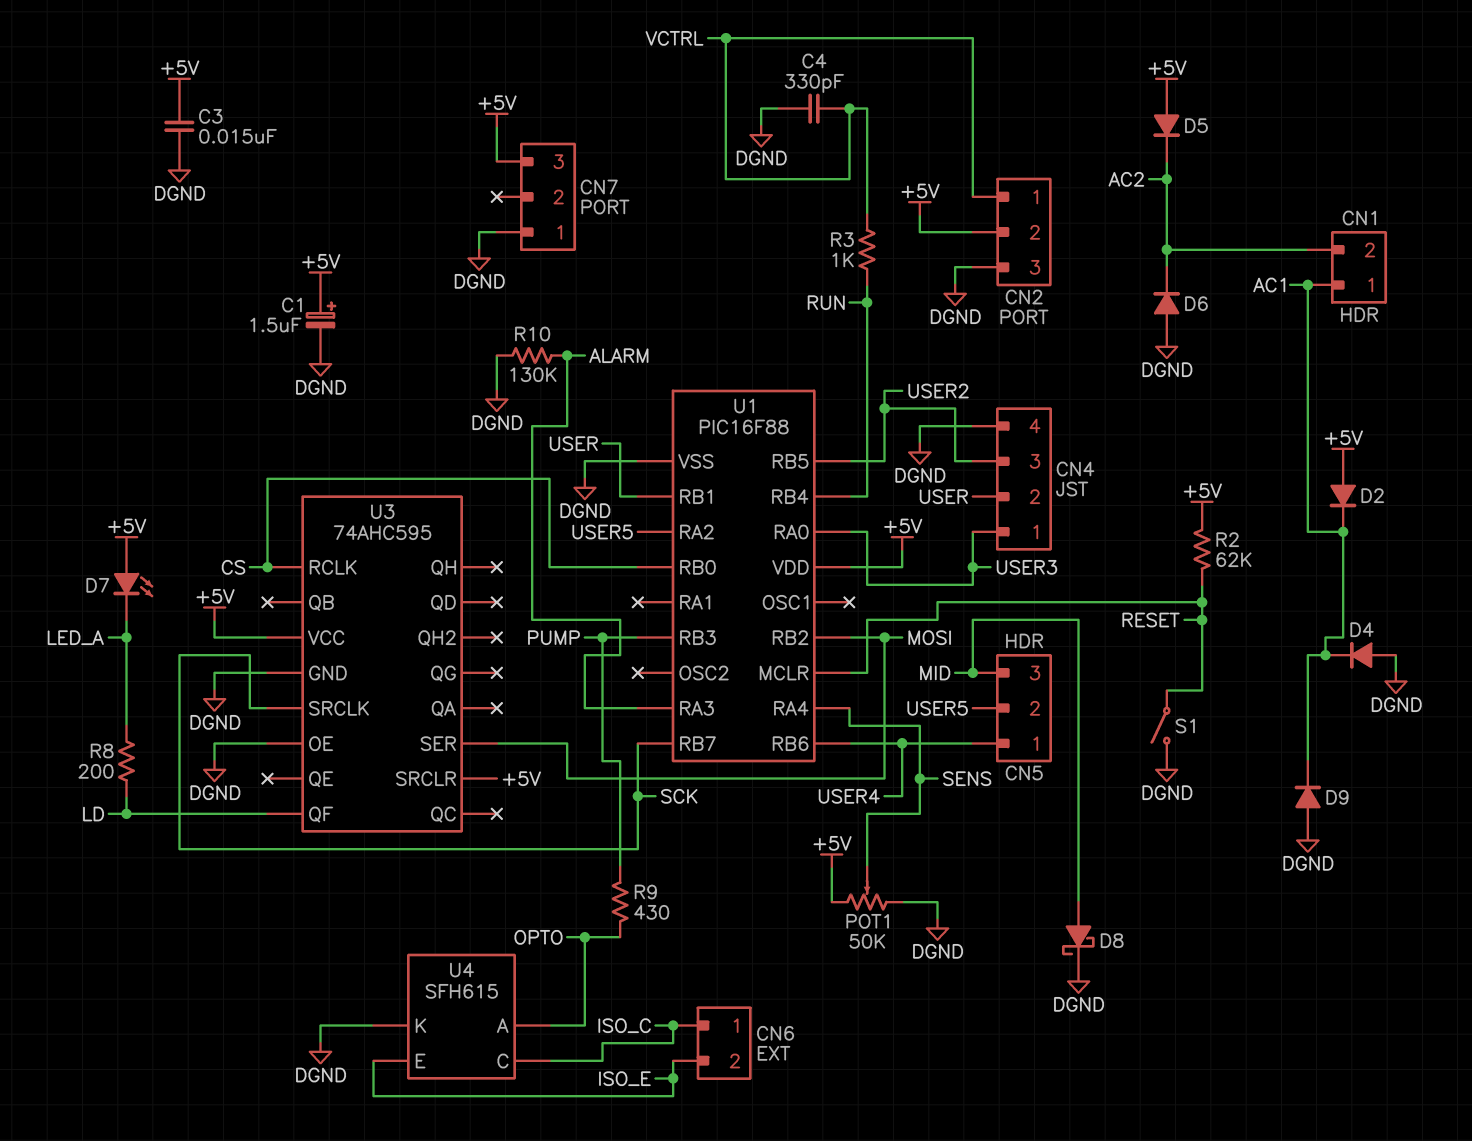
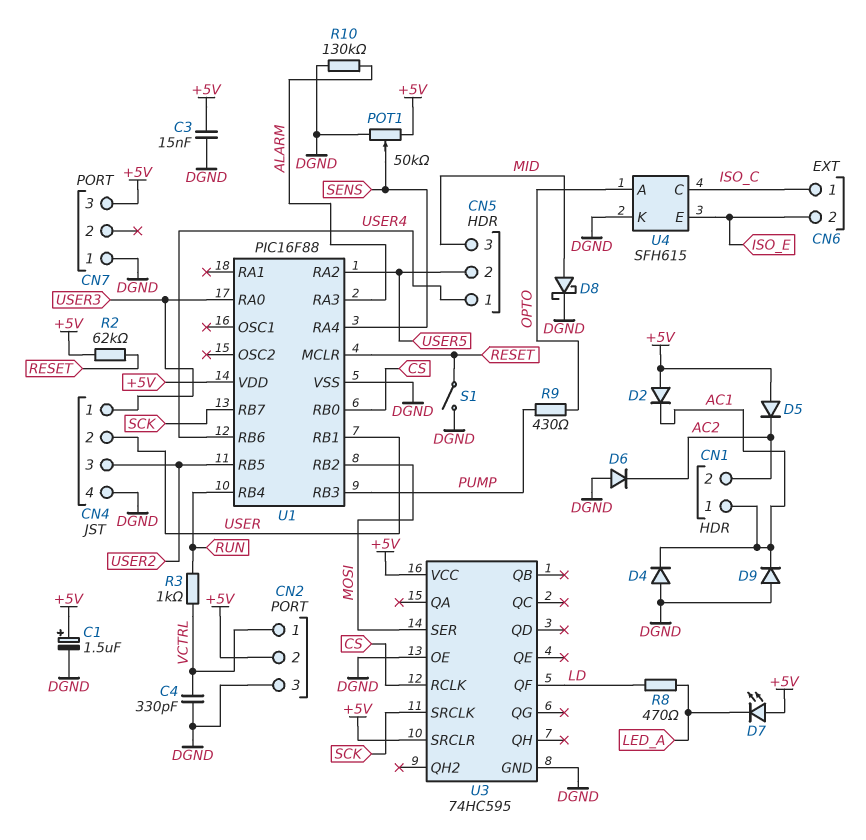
R8: 200 (LD, LED_A) -> 470 (LD, LED_A)
U3: 74AHC595 -> 74HC595

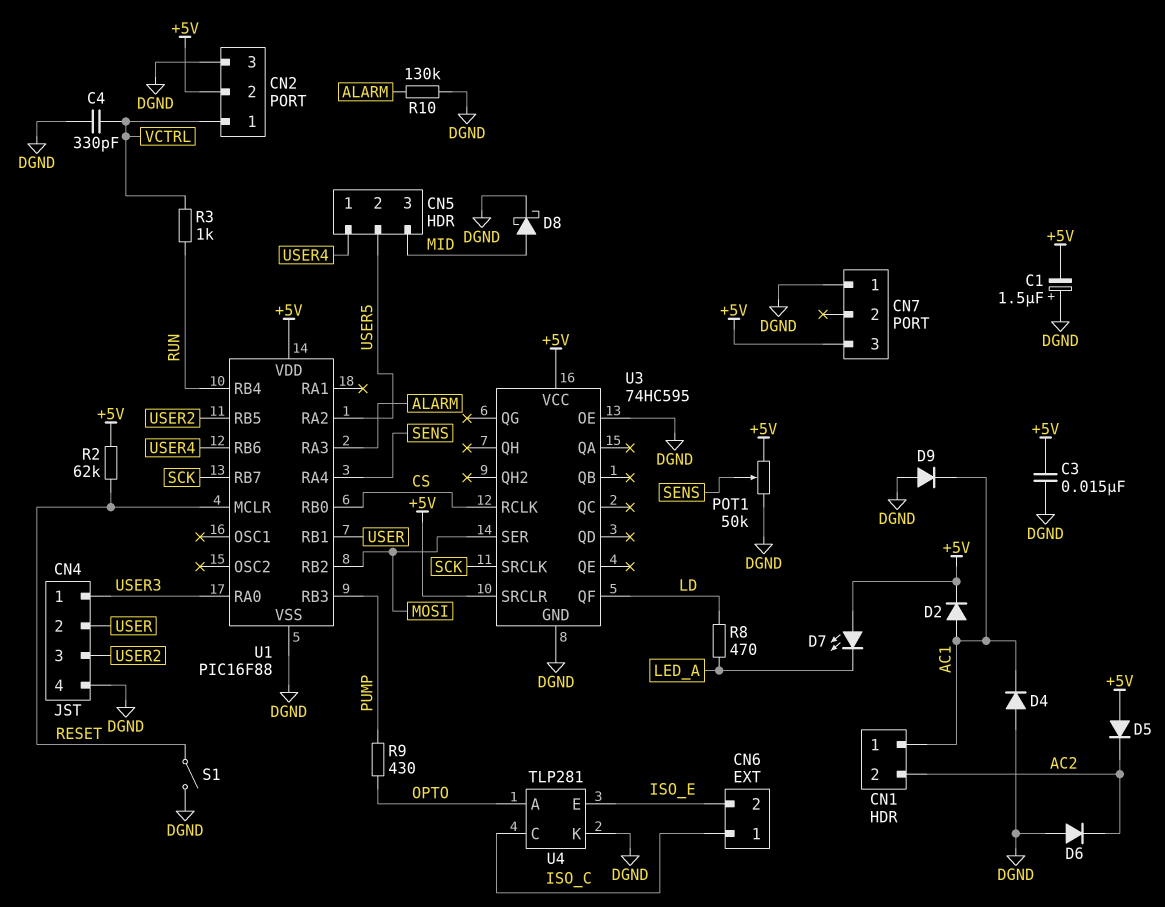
C1: 1.5uF (plus +5V, minus DGND) -> 1.5uF (plus DGND, minus +5V)
D2: diode (A +5V, K AC1) -> diode (A AC1, K +5V)
U4: SFH615 -> TLP281

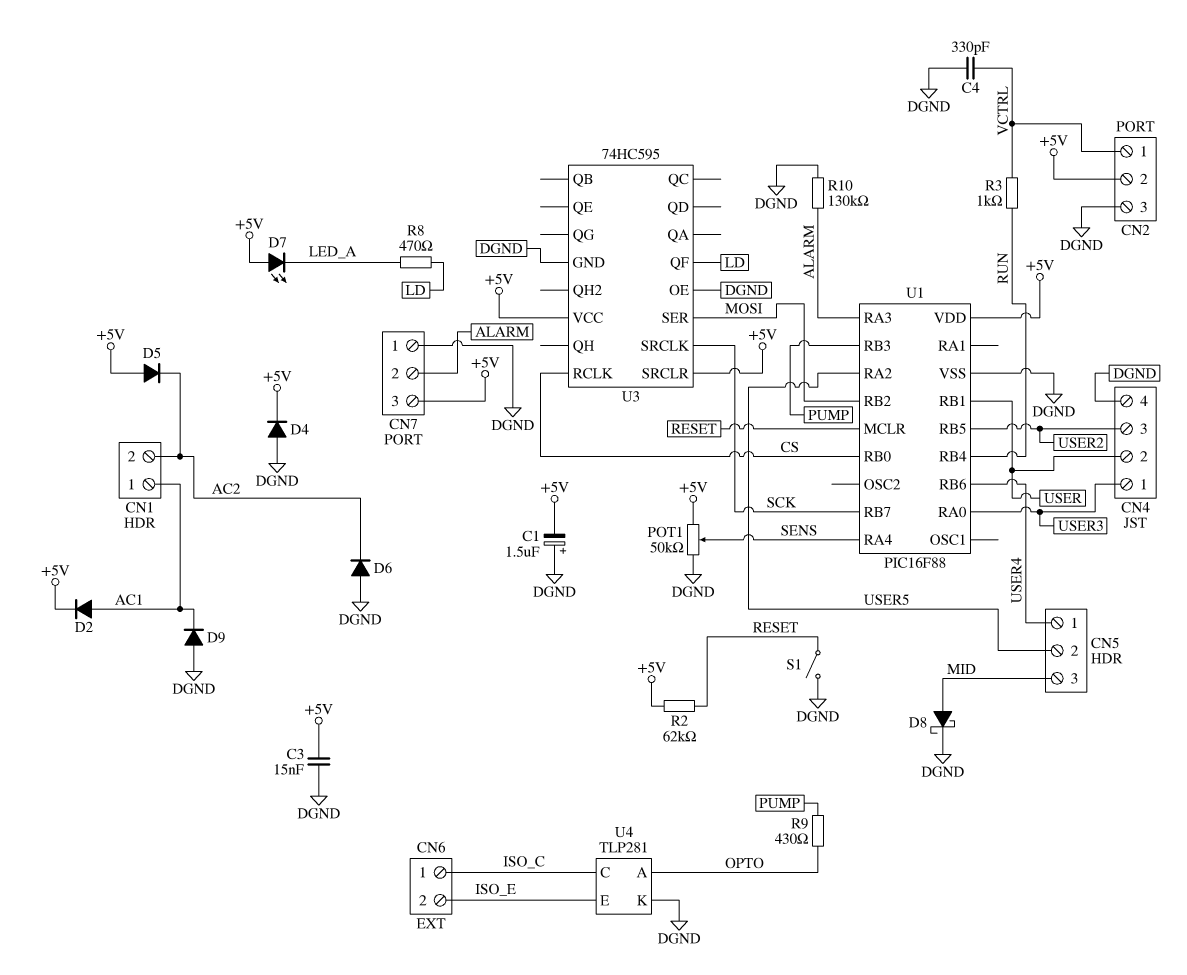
CN7 pin 2: none -> ALARM
D4: diode (A DGND, K AC1) -> diode (A DGND, K +5V)

